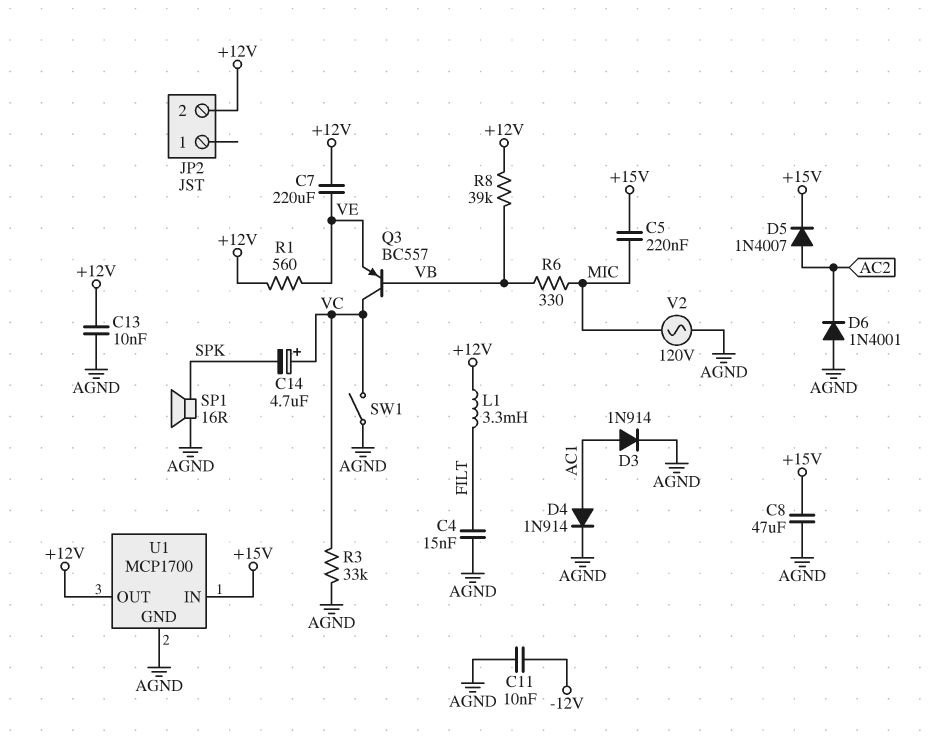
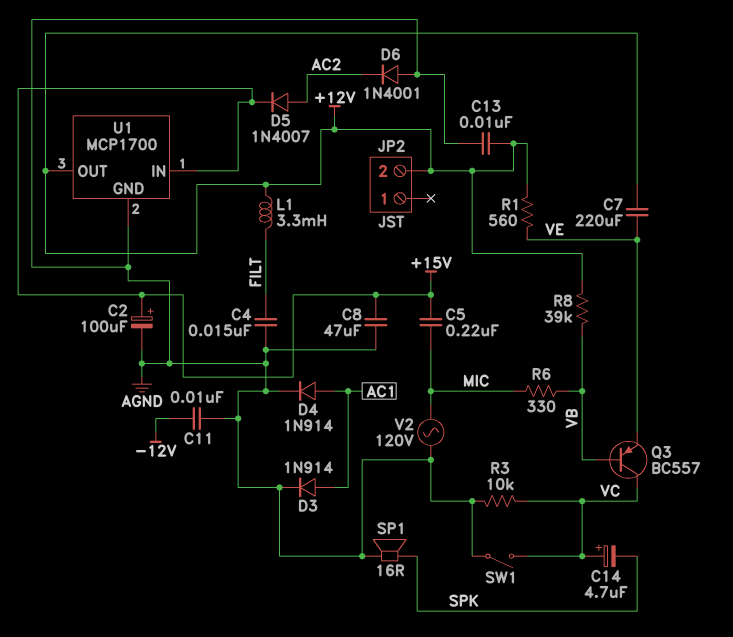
C2: none -> 100uF (plus +15V, minus AGND)
R3: 33k (AGND, VC) -> 10k (AGND, VC)

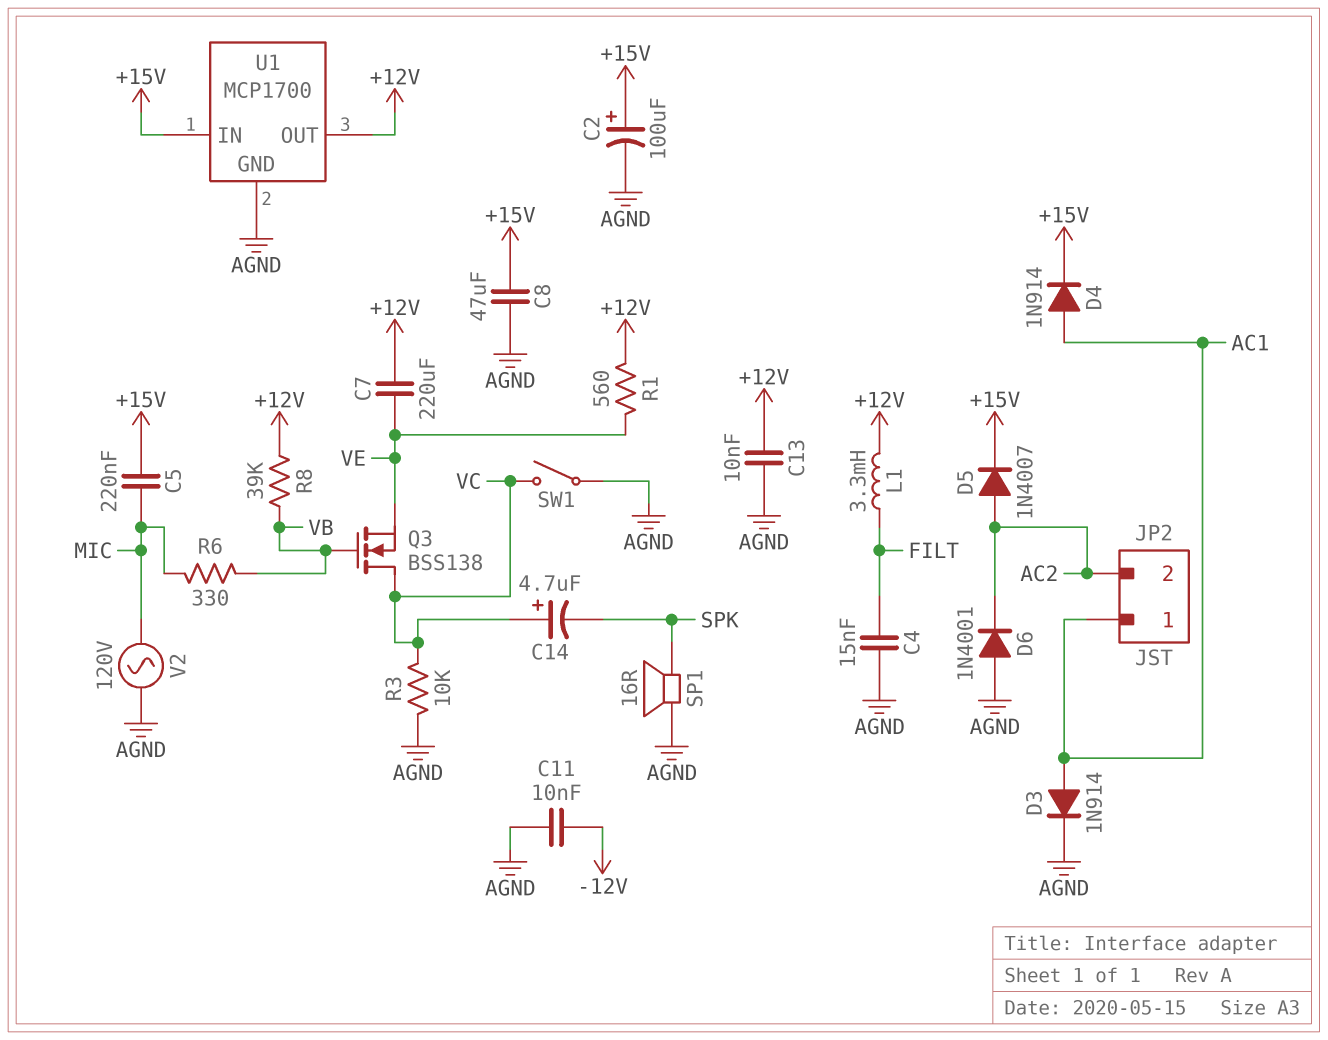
D4: diode 1N914 (A AC1, K AGND) -> diode 1N914 (A AC1, K +15V)
JP2 pin 1: none -> AC1
JP2 pin 2: +12V -> AC2
Q3: PNP BC557 (B VB, C VC, E VE) -> NMOS BSS138 (G VB, D VC, S VE)

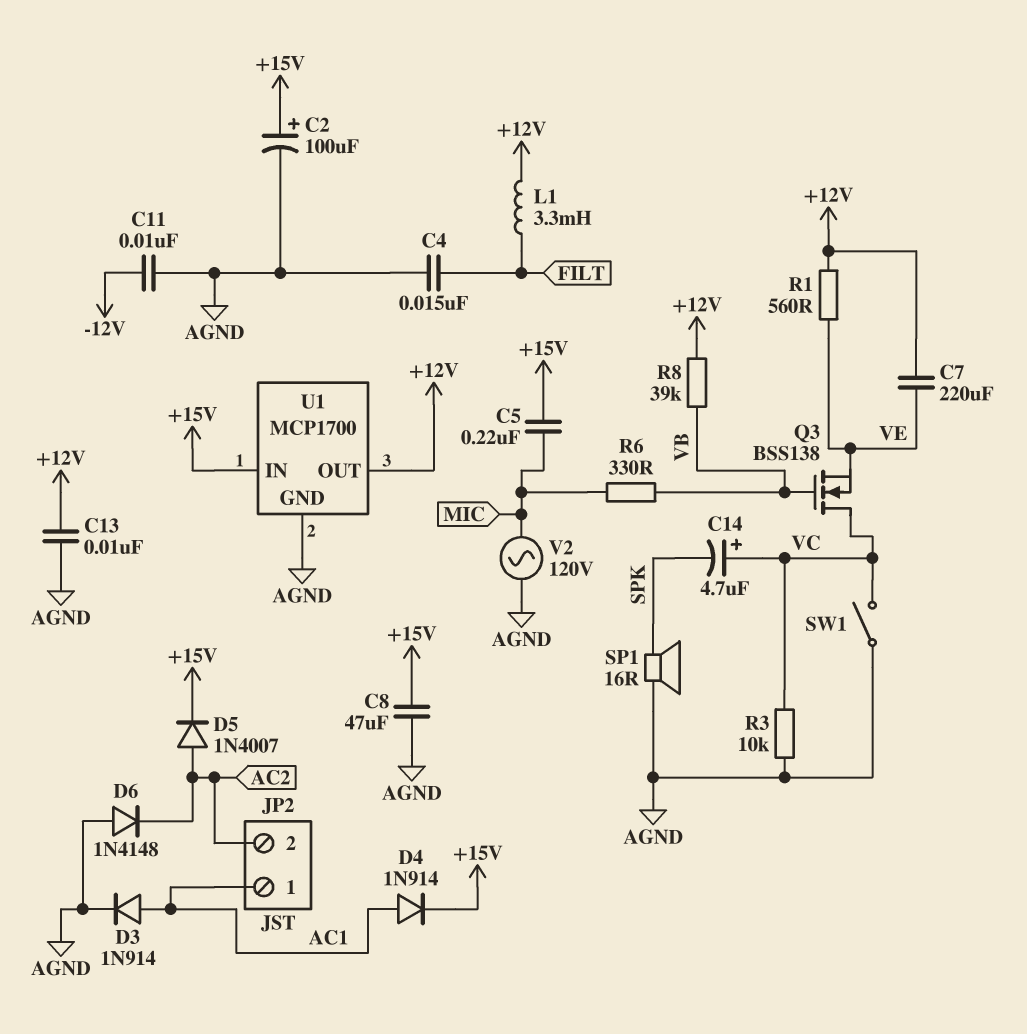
D6: diode 1N4001 (A AGND, K AC2) -> diode 1N4148 (A AGND, K AC2)

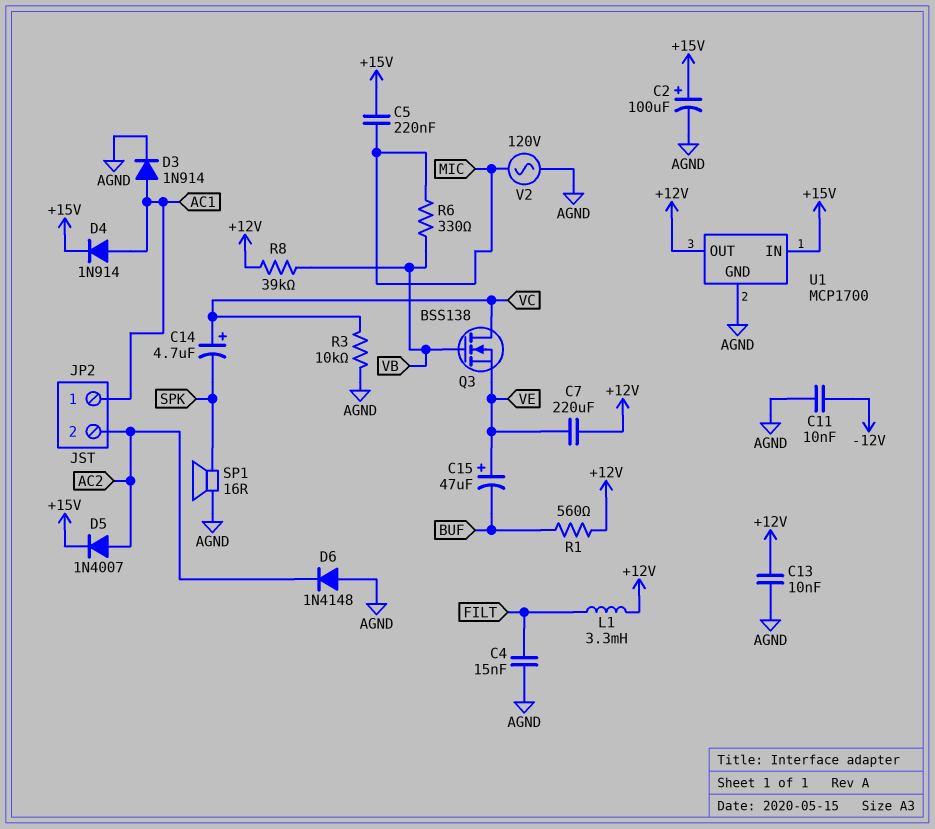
C8: 47uF (+15V, AGND) -> none
C15: none -> 47uF (plus VE, minus BUF)
R1: 560 (+12V, VE) -> 560 (+12V, BUF)
SW1: switch (AGND, VC) -> none

